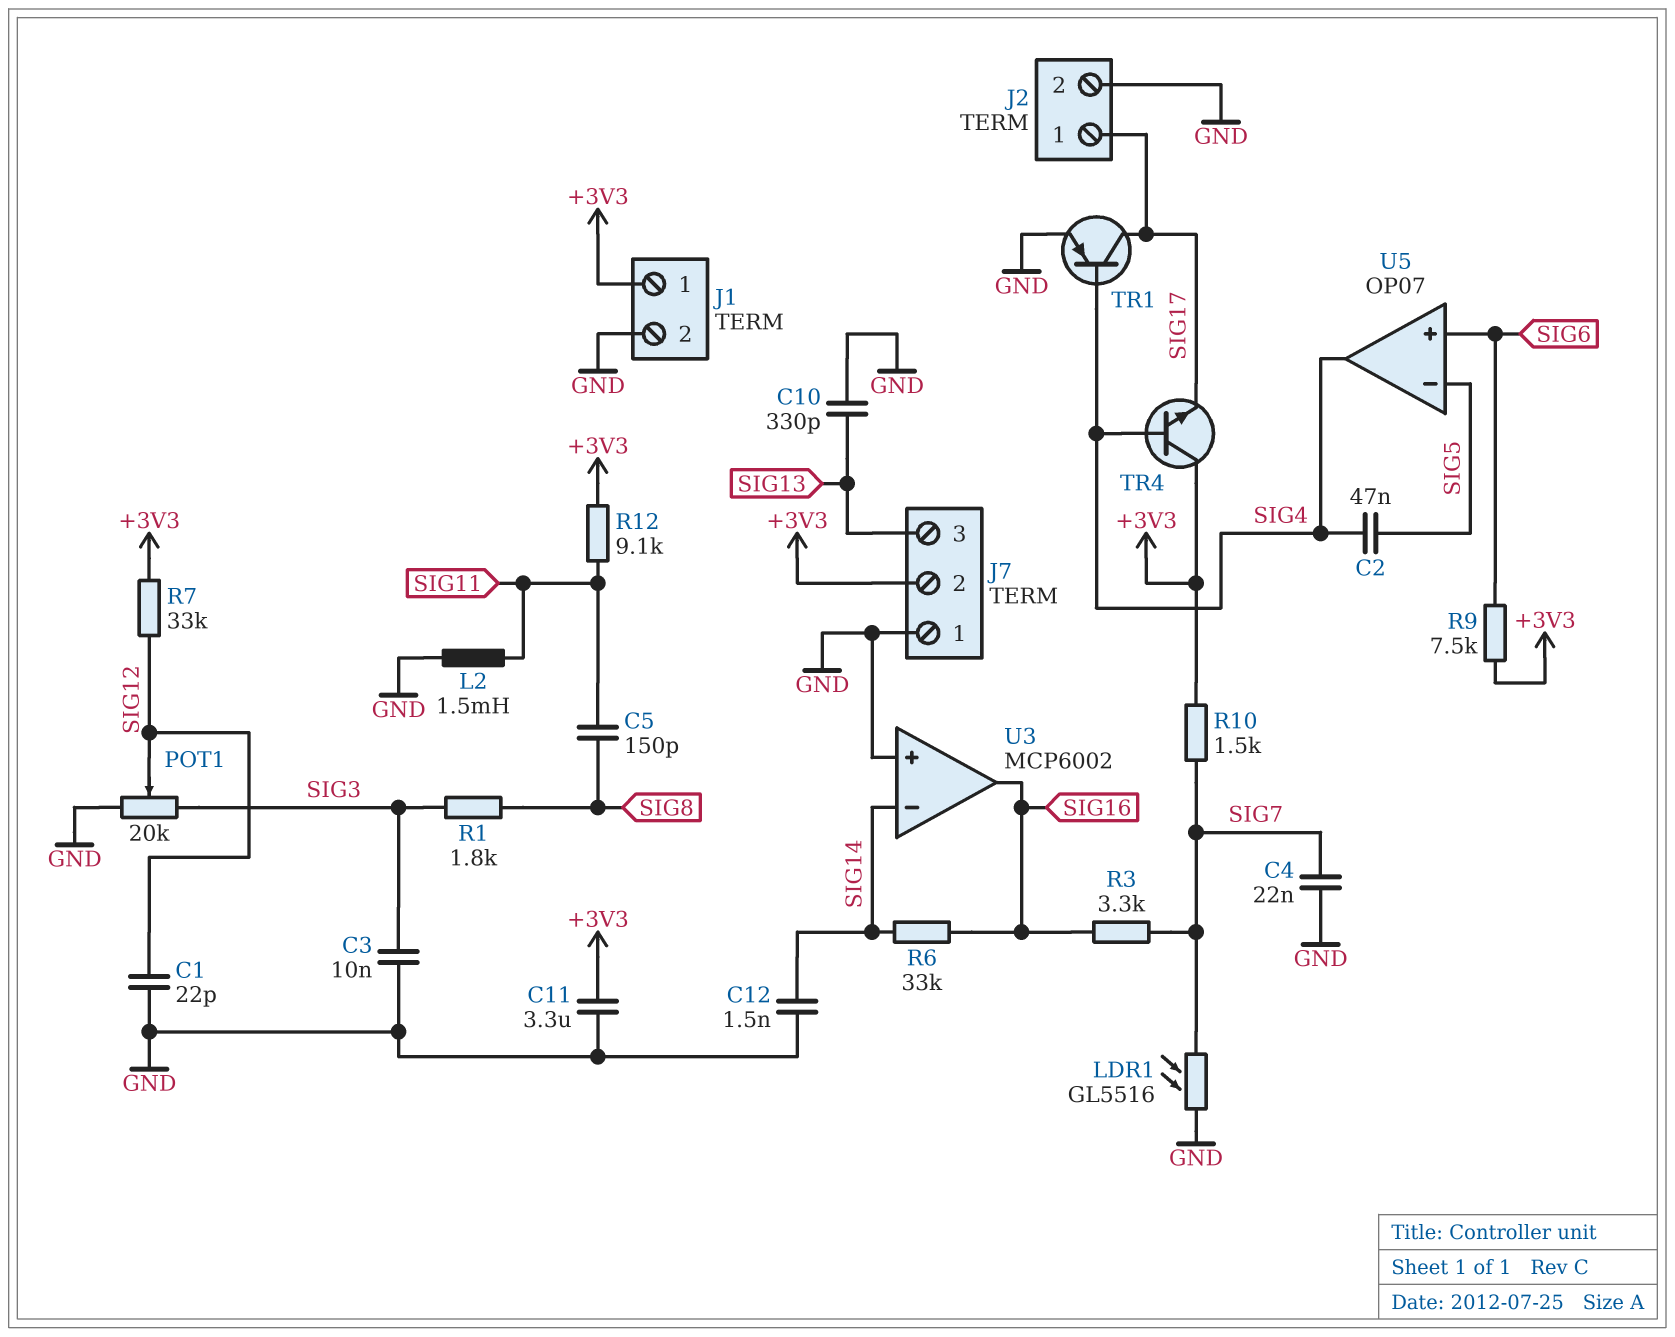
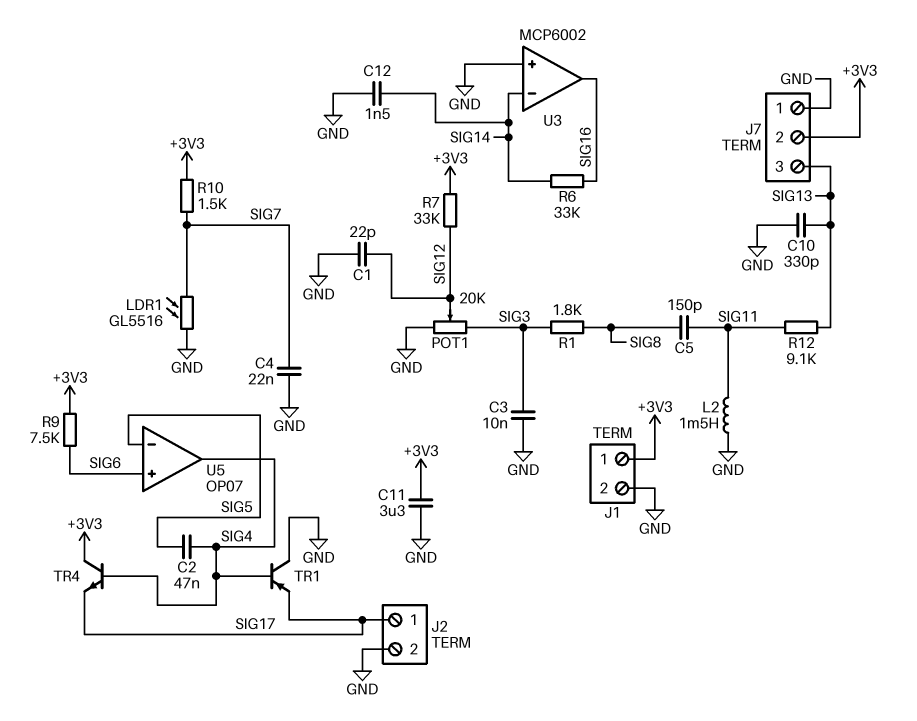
R3: 3.3k (SIG7, SIG16) -> none
R12: 9.1k (+3V3, SIG11) -> 9.1k (SIG11, SIG13)
TR1: PNP (B SIG4, C SIG17, E GND) -> PNP (B SIG4, C GND, E SIG17)

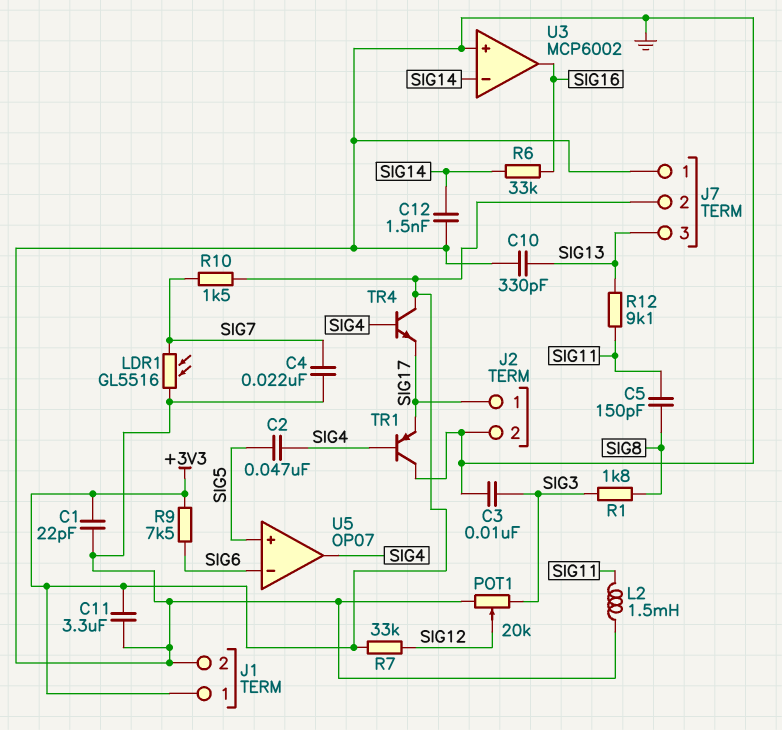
C1: 22pF (GND, SIG12) -> 22pF (+3V3, GND)
U5 pin in+: SIG6 -> SIG5
U5 pin in-: SIG5 -> SIG6

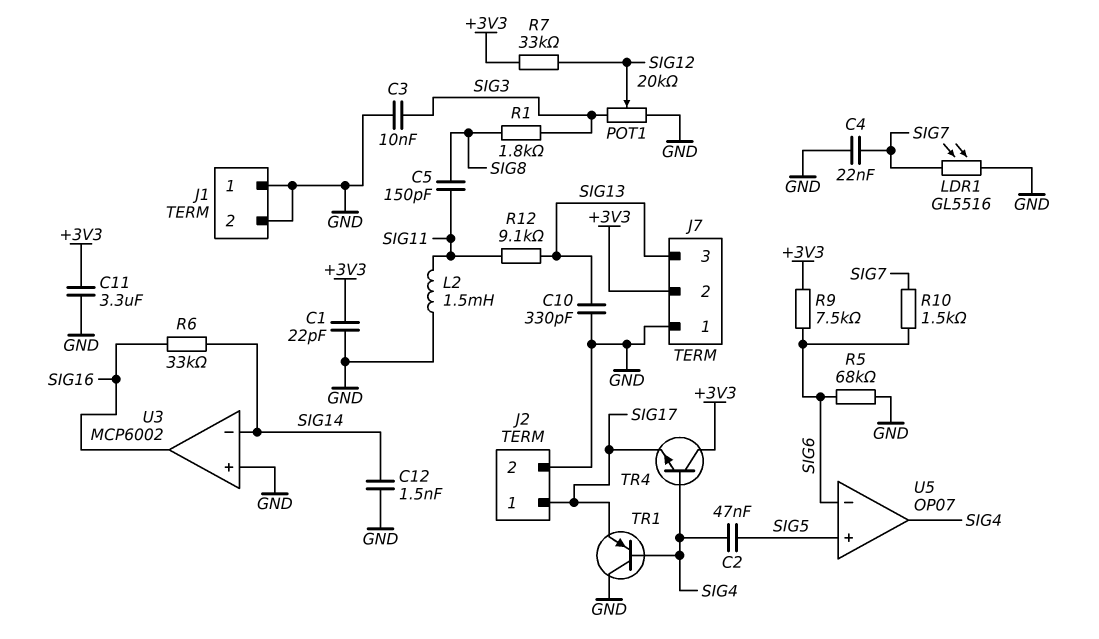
J1 pin 1: +3V3 -> GND
R5: none -> 68k (GND, SIG6)
R10: 1.5k (+3V3, SIG7) -> 1.5k (SIG6, SIG7)

